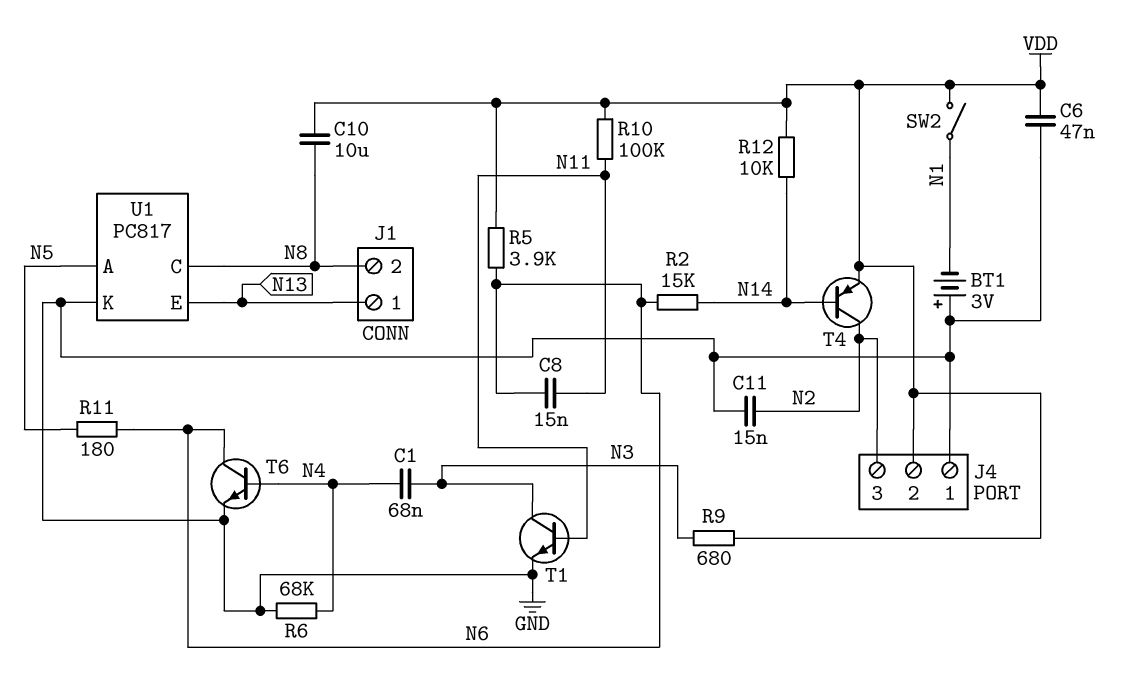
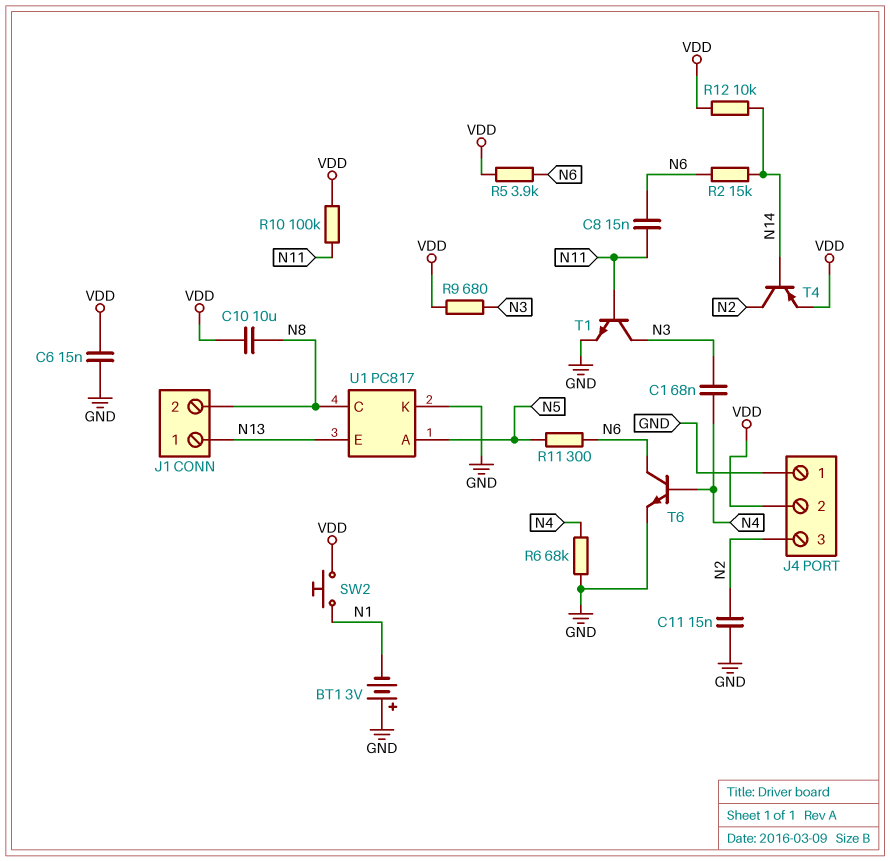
C6: 47nF (GND, VDD) -> 15nF (GND, VDD)
R11: 180 (N5, N6) -> 300 (N5, N6)
SW2: switch (N1, VDD) -> button (N1, VDD)

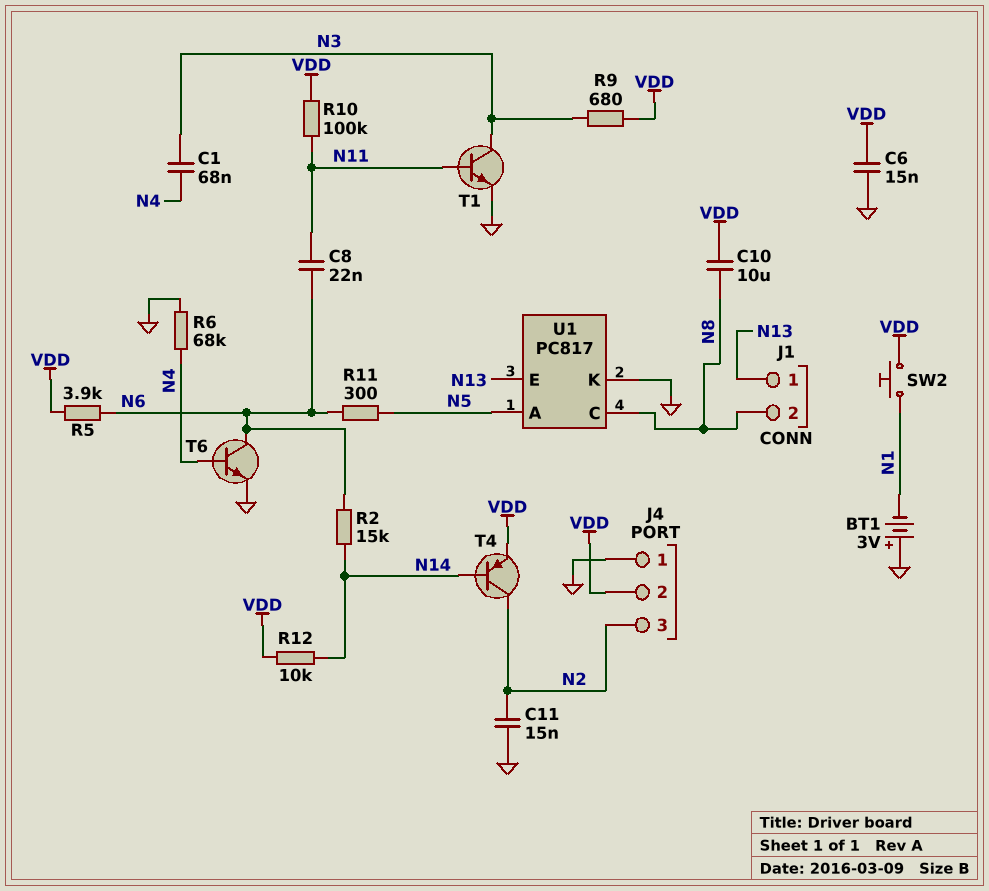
C8: 15nF (N6, N11) -> 22nF (N6, N11)

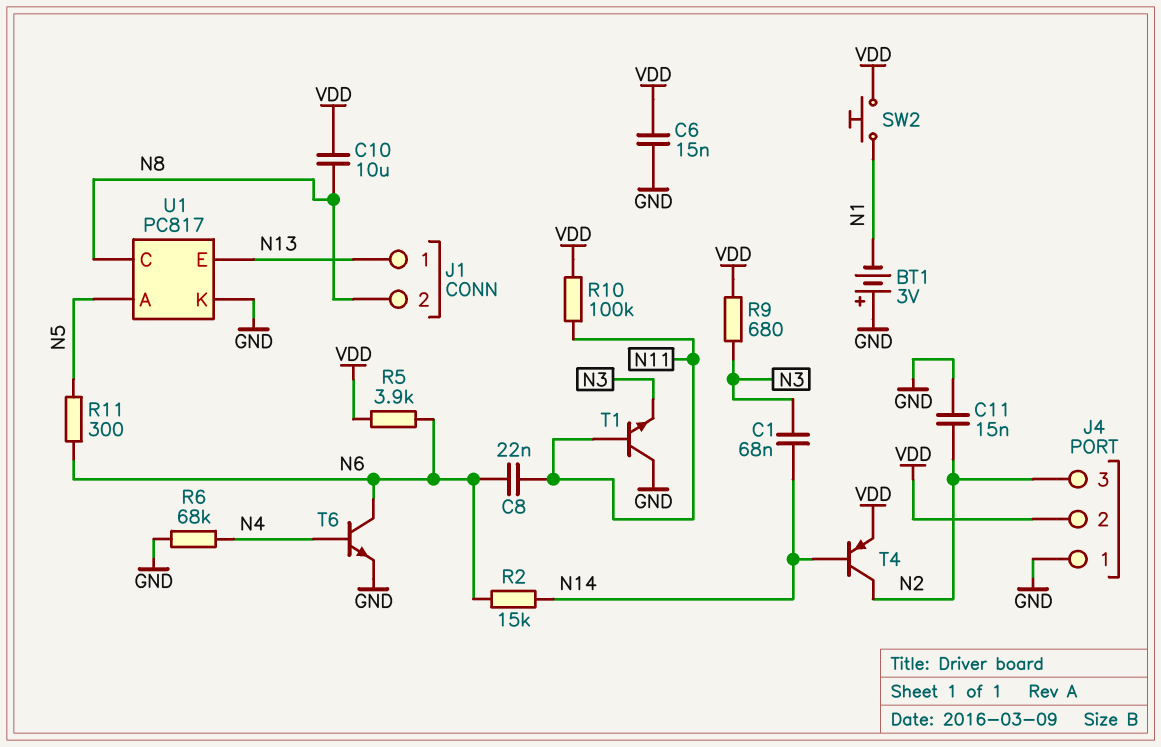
C1: 68nF (N3, N4) -> 68nF (N3, N14)
R12: 10k (N14, VDD) -> none
T1: NPN (B N11, C N3, E GND) -> NPN (B N11, C GND, E N3)

